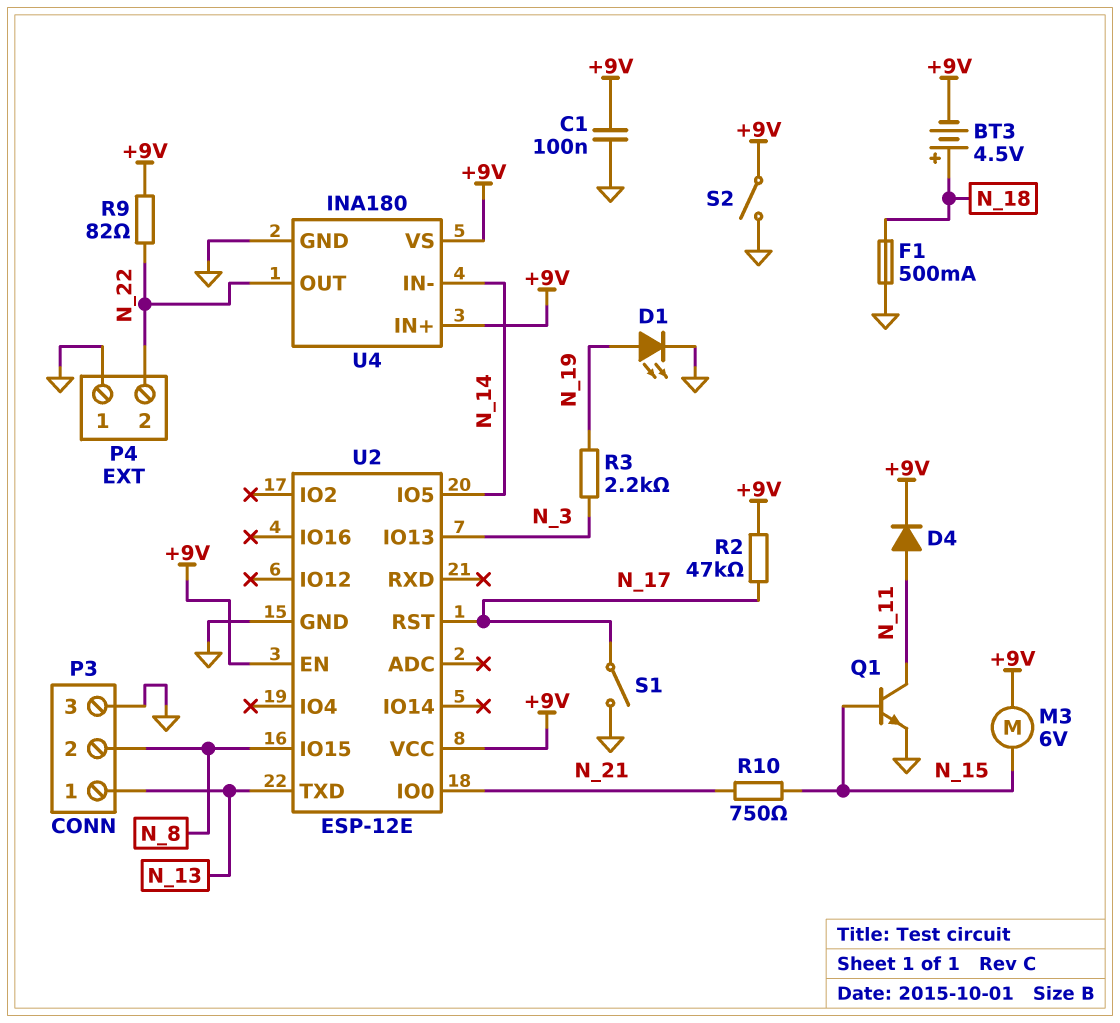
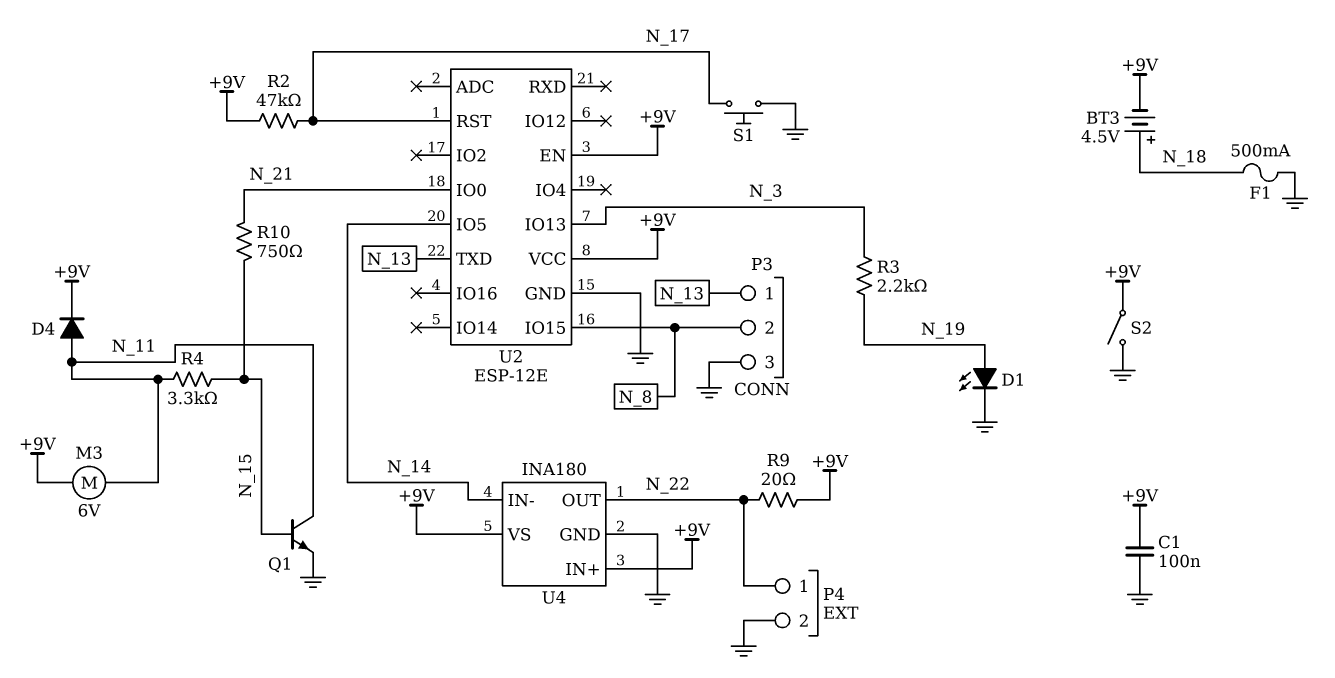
M3: motor 6V (+9V, N_15) -> motor 6V (+9V, N_11)
P4 pin 1: GND -> N_22
P4 pin 2: N_22 -> GND
R4: none -> 3.3k (N_11, N_15)
R9: 82 (+9V, N_22) -> 20 (+9V, N_22)
S1: switch (GND, N_17) -> button (GND, N_17)

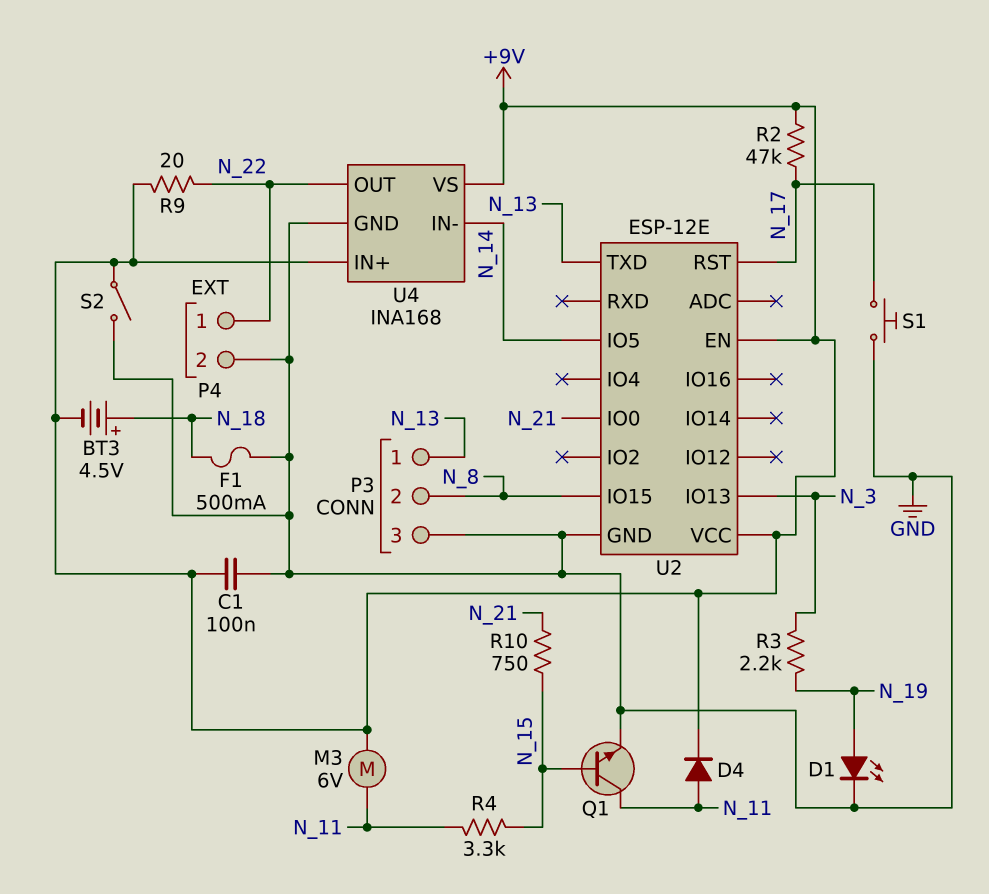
U4: INA180 -> INA168

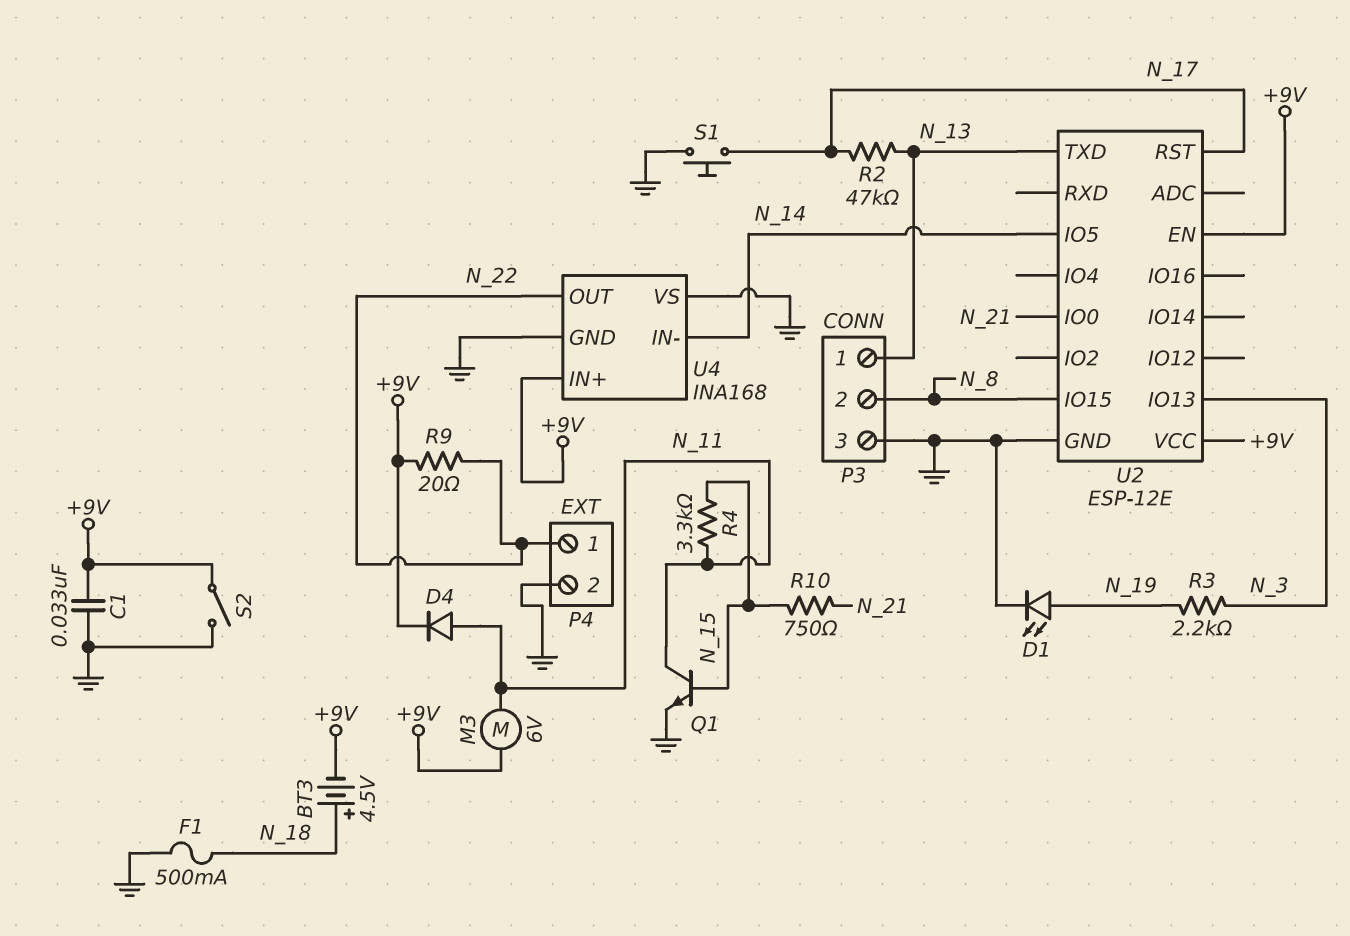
C1: 100nF (+9V, GND) -> 33nF (+9V, GND)
R2: 47k (+9V, N_17) -> 47k (N_13, N_17)
U4 pin VS: +9V -> GND

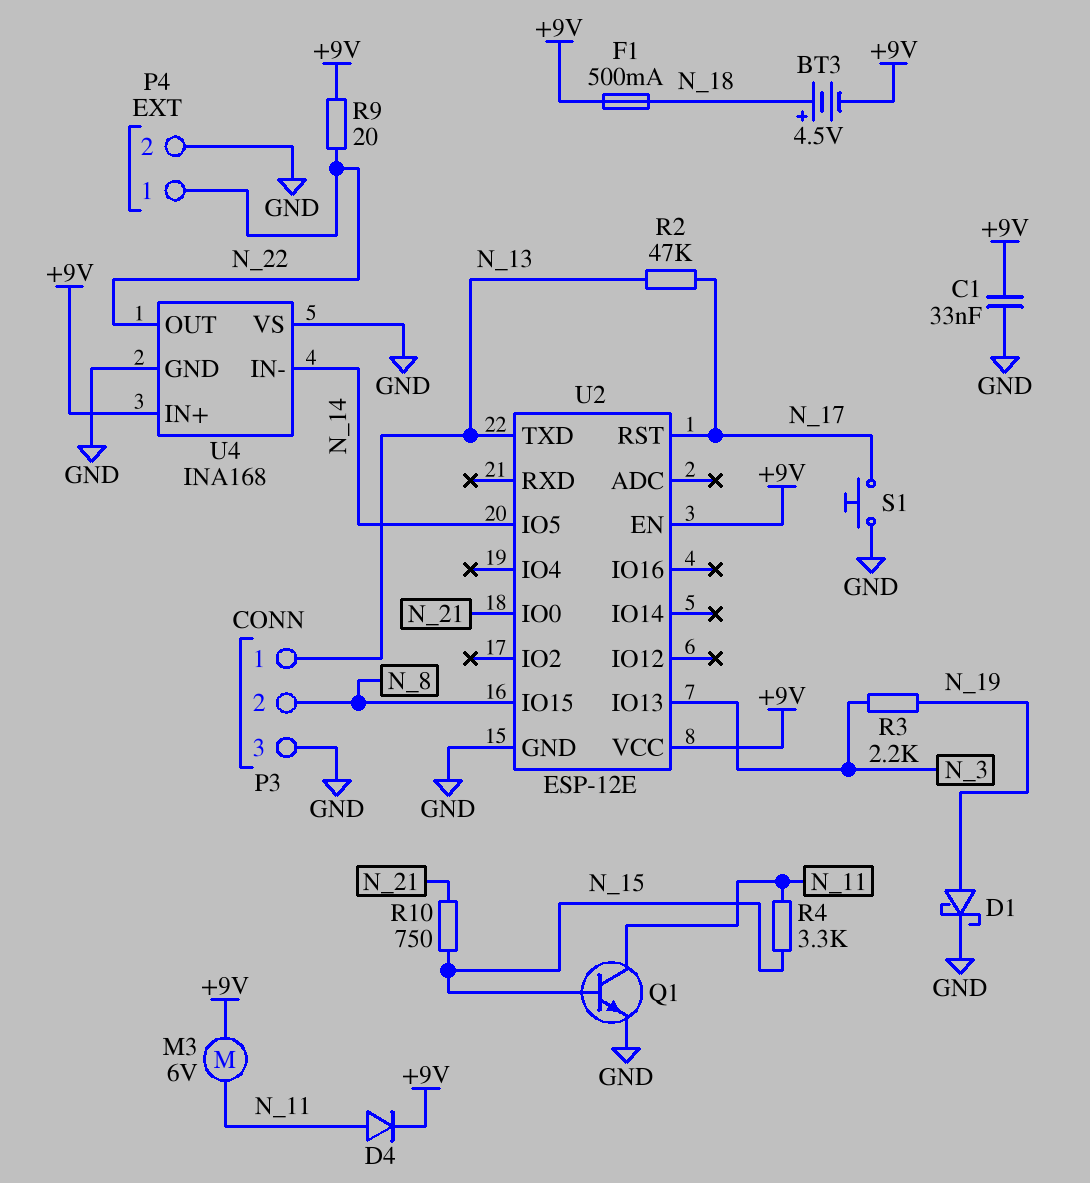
D1: LED (A N_19, K GND) -> schottky (A N_19, K GND)
F1: 500mA (GND, N_18) -> 500mA (+9V, N_18)
S2: switch (+9V, GND) -> none

